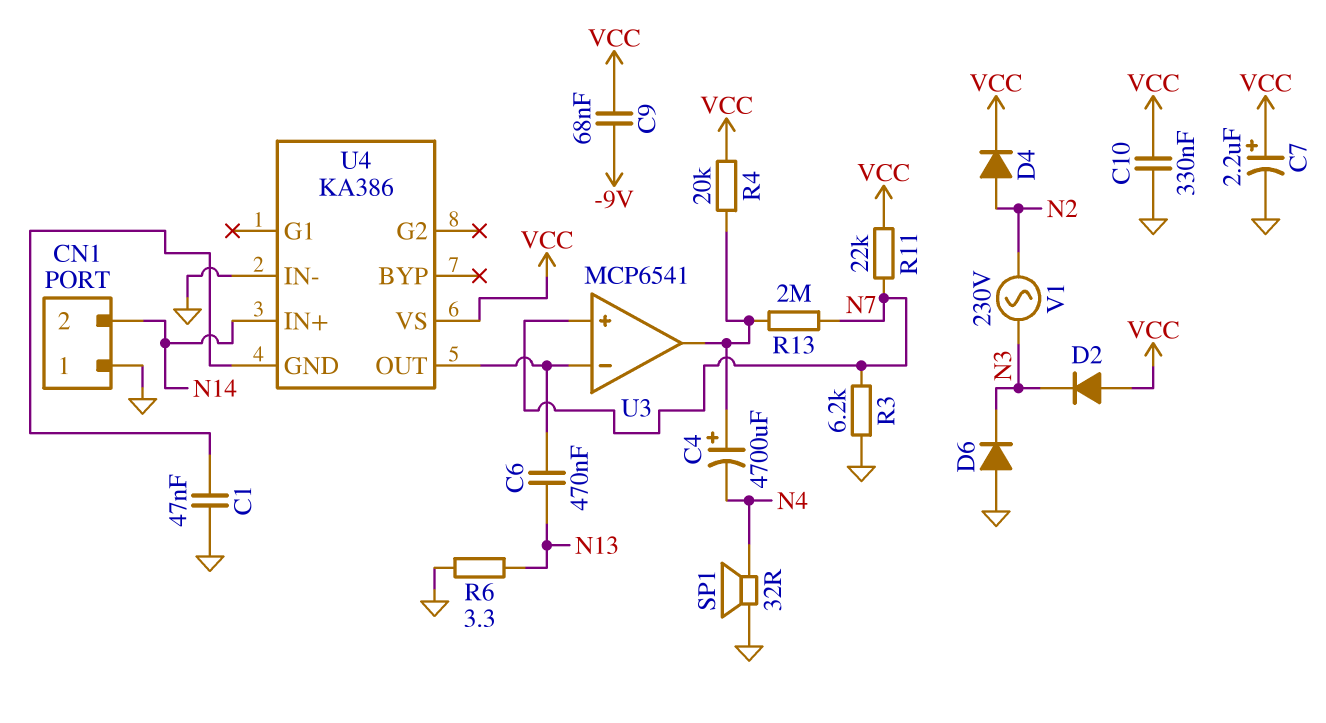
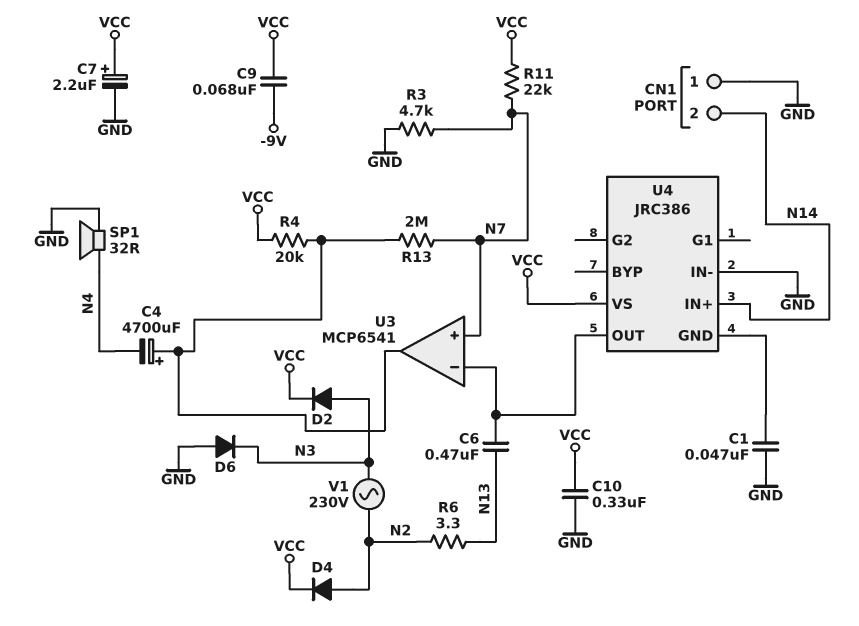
D2: diode (A VCC, K N3) -> diode (A N3, K VCC)
R3: 6.2k (GND, N7) -> 4.7k (GND, N7)
R6: 3.3 (GND, N13) -> 3.3 (N2, N13)
U4: KA386 -> JRC386

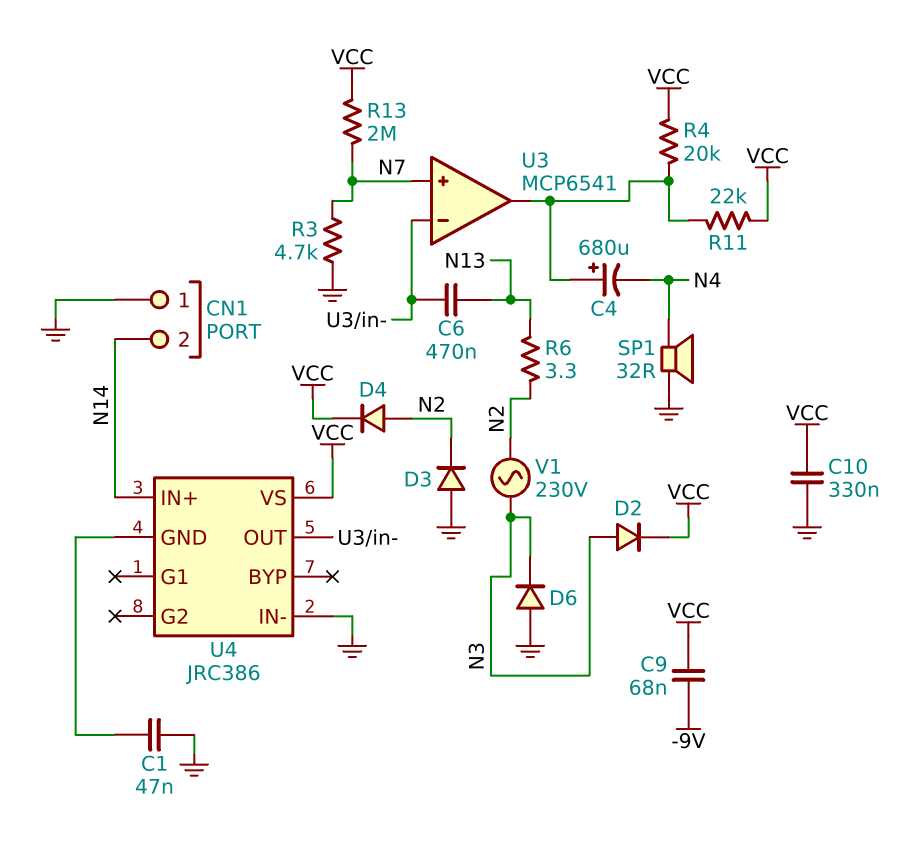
C4: 4700uF (plus U3/out, minus N4) -> 680uF (plus U3/out, minus N4)
C7: 2.2uF (plus VCC, minus GND) -> none
D3: none -> diode (A GND, K N2)
R11: 22k (N7, VCC) -> 22k (U3/out, VCC)
R13: 2M (N7, U3/out) -> 2M (N7, VCC)

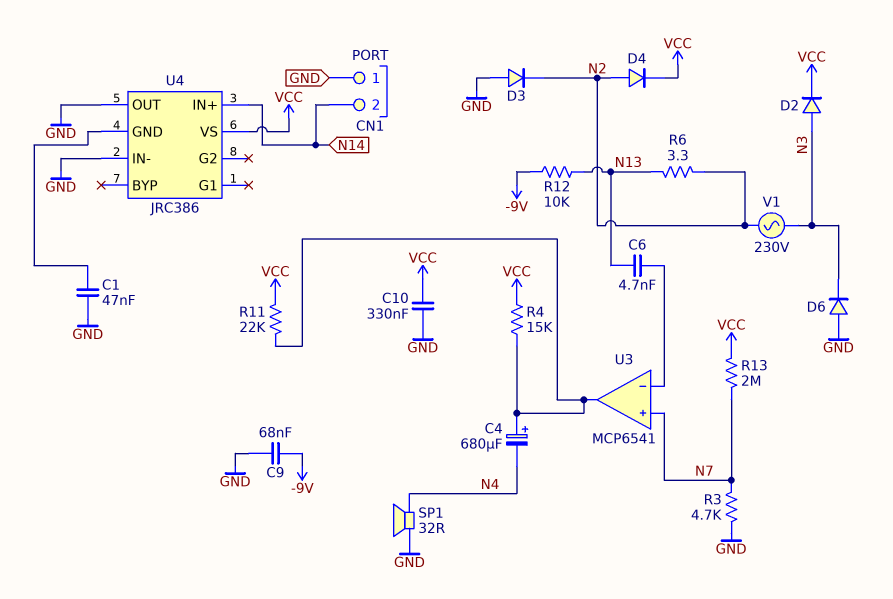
C6: 470nF (N13, U3/in-) -> 4.7nF (N13, U3/in-)
C9: 68nF (-9V, VCC) -> 68nF (-9V, GND)
R4: 20k (U3/out, VCC) -> 15k (U3/out, VCC)
R12: none -> 10k (-9V, N13)
U4 pin OUT: U3/in- -> GND

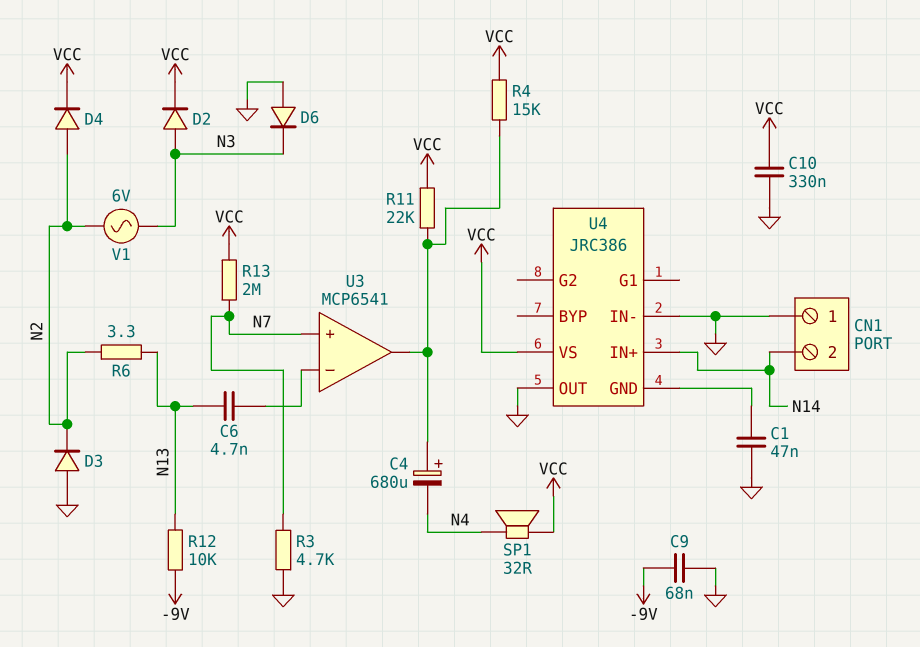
SP1: speaker 32R (GND, N4) -> speaker 32R (N4, VCC)
V1: AC 230V (N2, N3) -> AC 6V (N2, N3)

